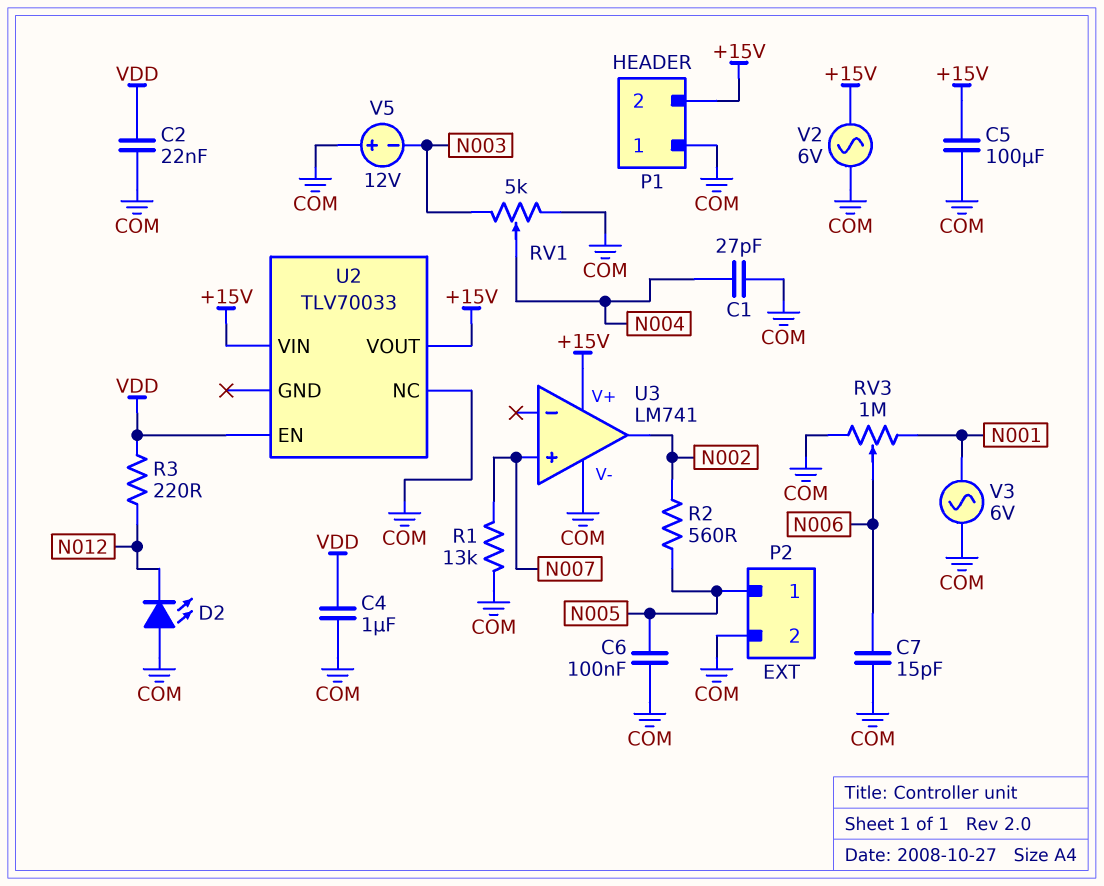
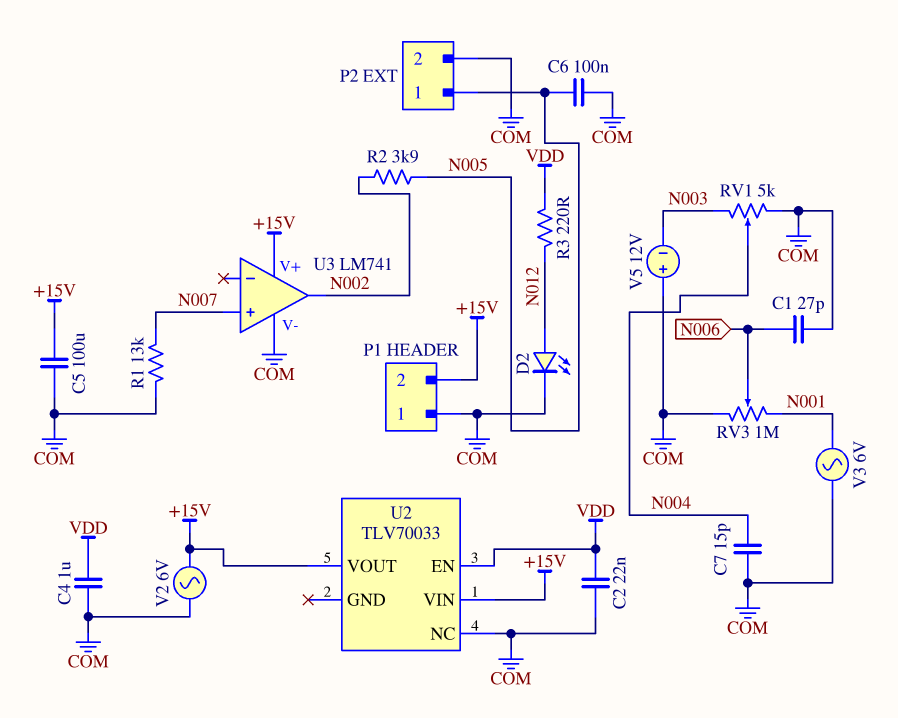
C1: 27pF (COM, N004) -> 27pF (COM, N006)
C7: 15pF (COM, N006) -> 15pF (COM, N004)
D2: LED (A COM, K N012) -> LED (A N012, K COM)
R2: 560 (N002, N005) -> 3.9k (N002, N005)

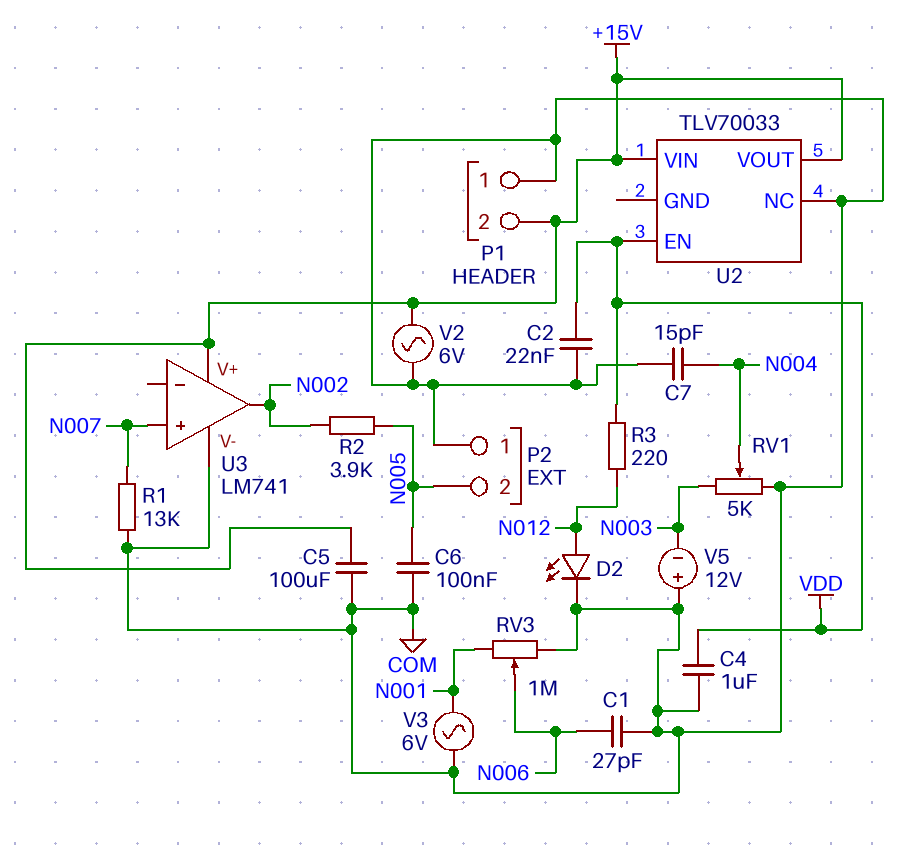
P2 pin 1: N005 -> COM
P2 pin 2: COM -> N005

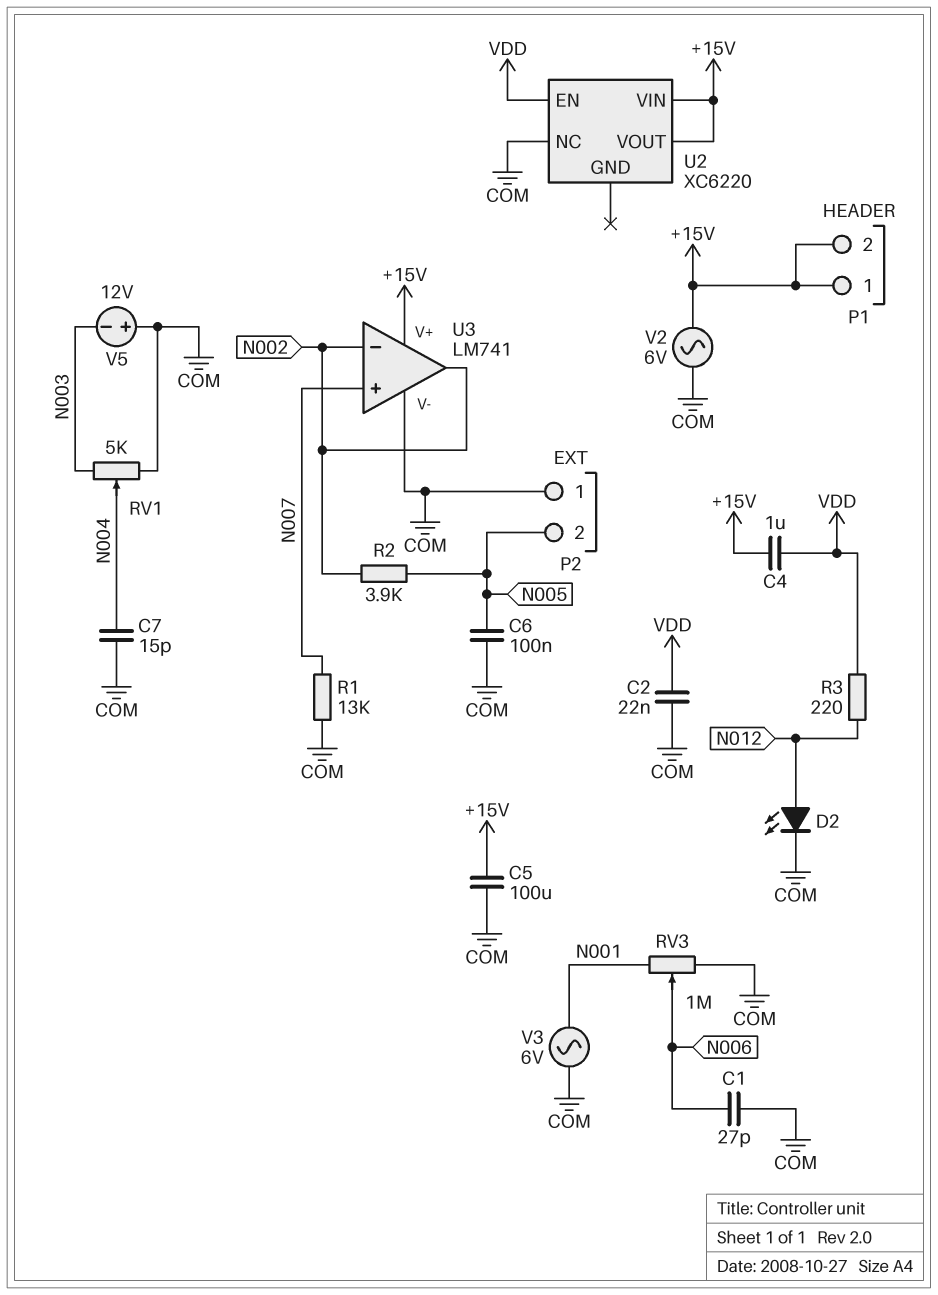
C4: 1uF (COM, VDD) -> 1uF (+15V, VDD)
P1 pin 1: COM -> +15V
U2: TLV70033 -> XC6220
U3 pin in-: none -> N002

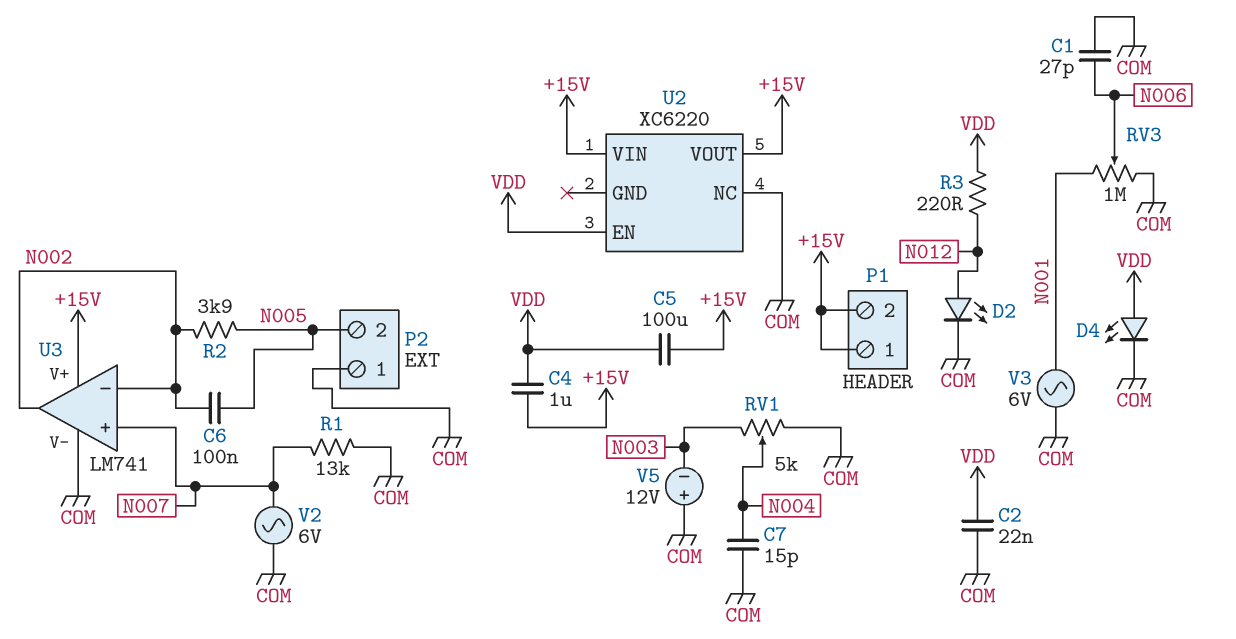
C5: 100uF (+15V, COM) -> 100uF (+15V, VDD)
C6: 100nF (COM, N005) -> 100nF (N002, N005)
D4: none -> LED (A VDD, K COM)
V2: AC 6V (+15V, COM) -> AC 6V (COM, N007)

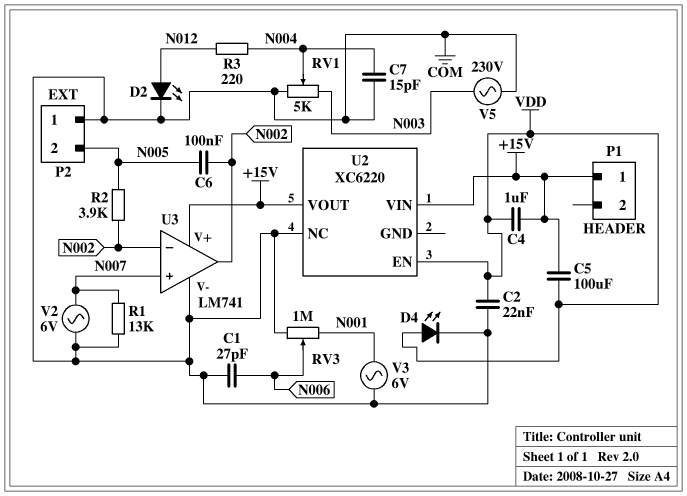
P1 pin 2: +15V -> none
R3: 220 (N012, VDD) -> 220 (N004, N012)
V5: 12V (plus COM, minus N003) -> AC 230V (COM, N003)

